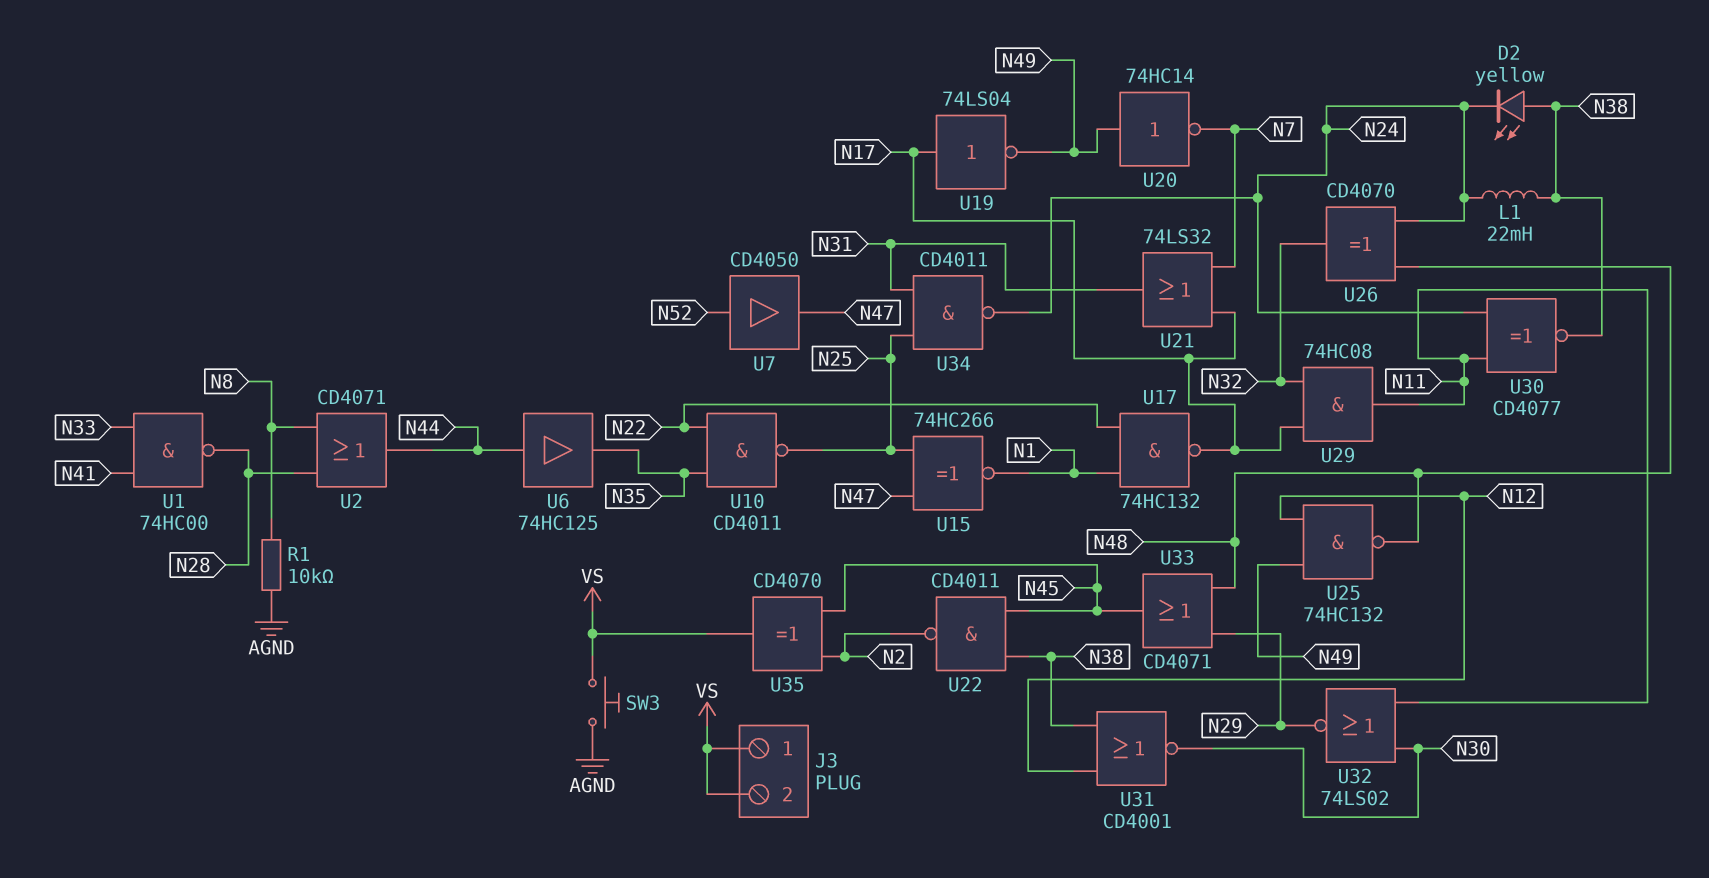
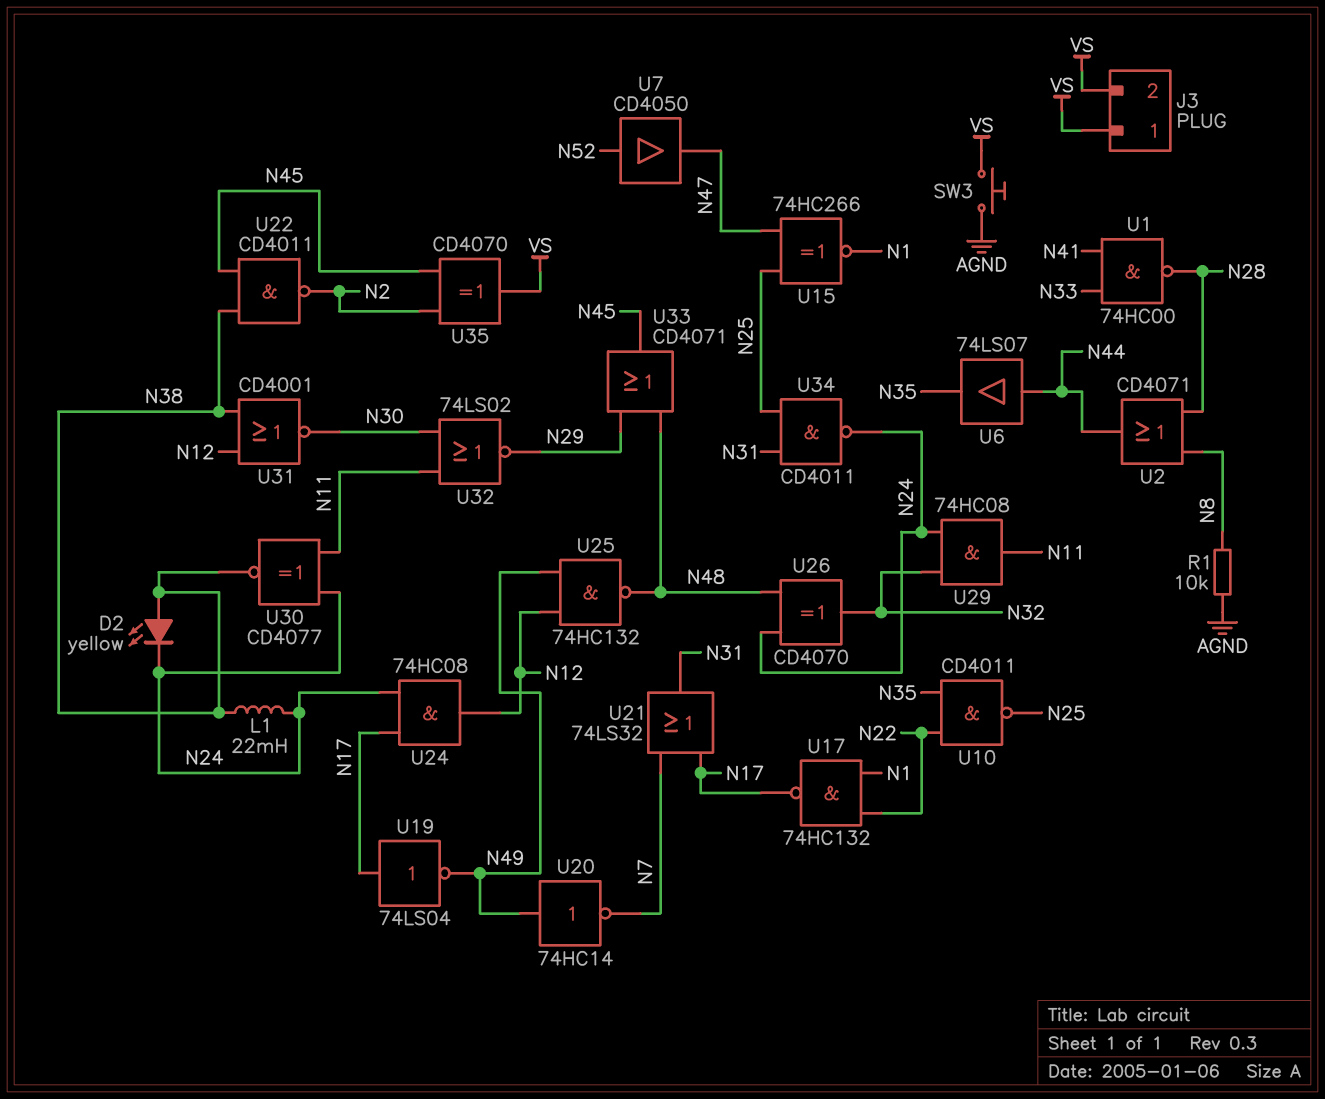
U6: buffer 74HC125 (in N44, out N35) -> buffer 74LS07 (in N44, out N35)
U24: none -> AND 74HC08 (in N17, in N24, out N12)
U29: AND 74HC08 (in N17, in N32, out N11) -> AND 74HC08 (in N24, in N32, out N11)

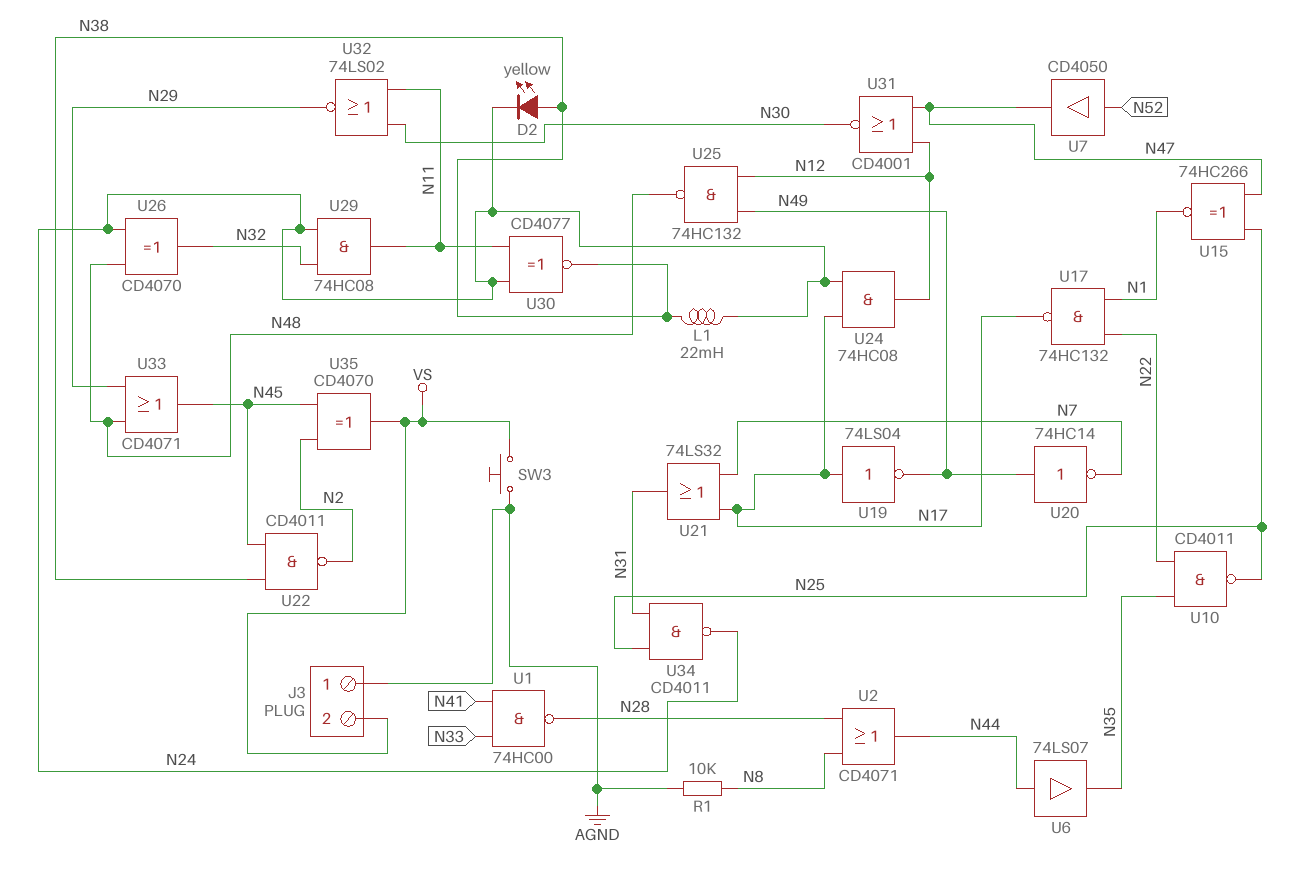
J3 pin 1: VS -> AGND
U31: NOR CD4001 (in N12, in N38, out N30) -> NOR CD4001 (in N12, in N47, out N30)

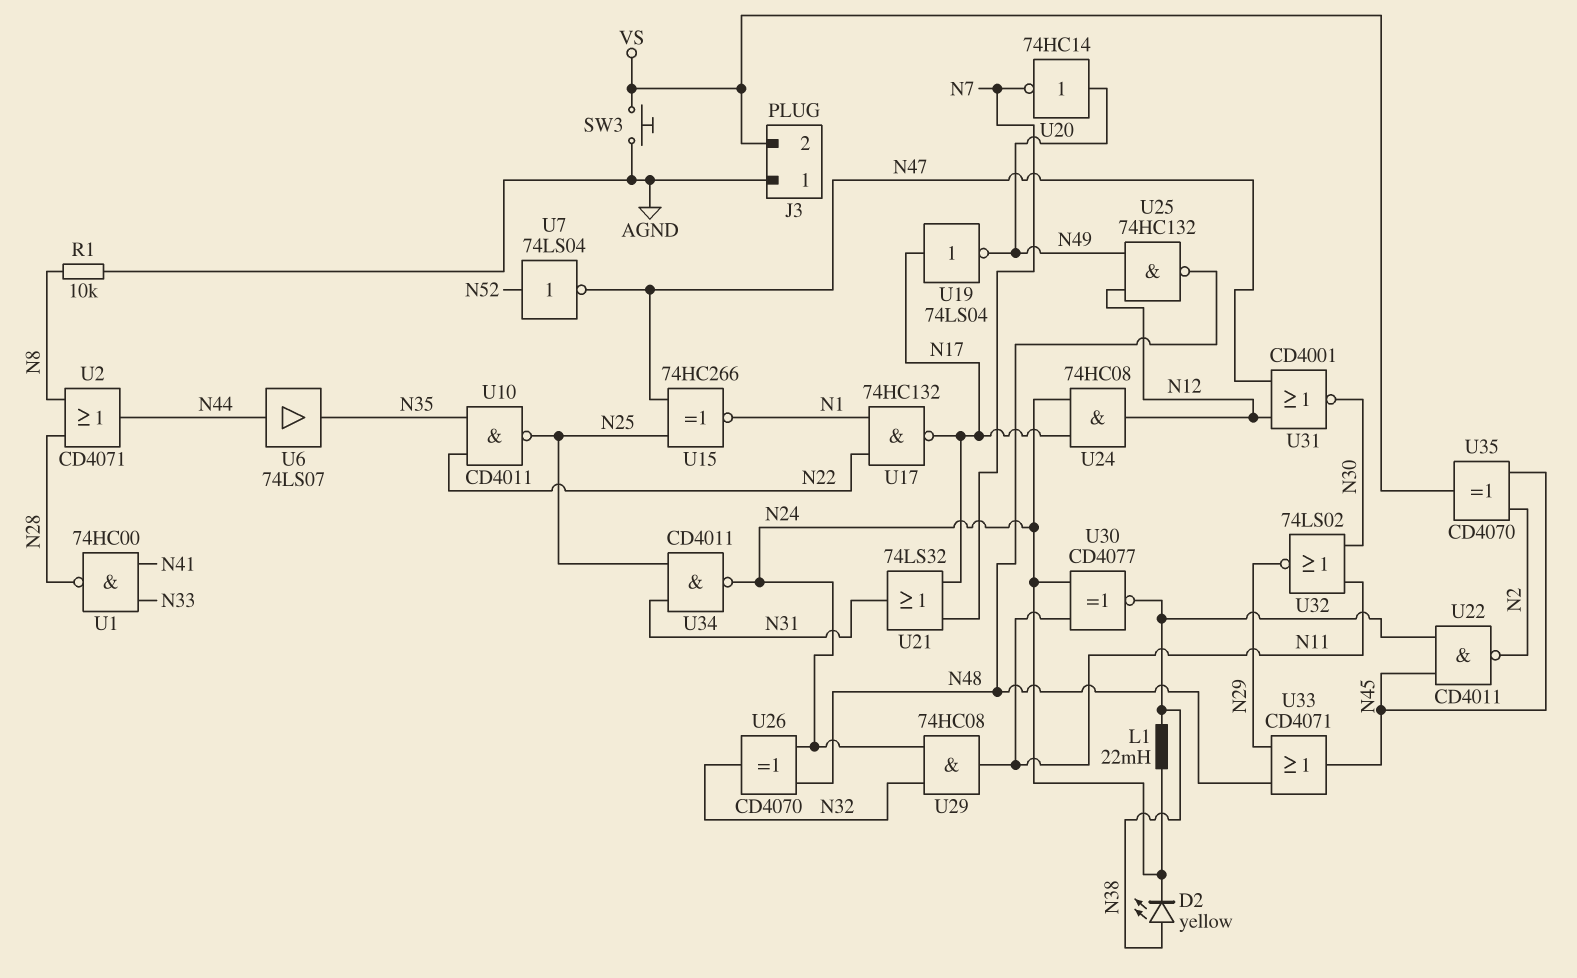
U7: buffer CD4050 (in N52, out N47) -> NOT 74LS04 (in N52, out N47)

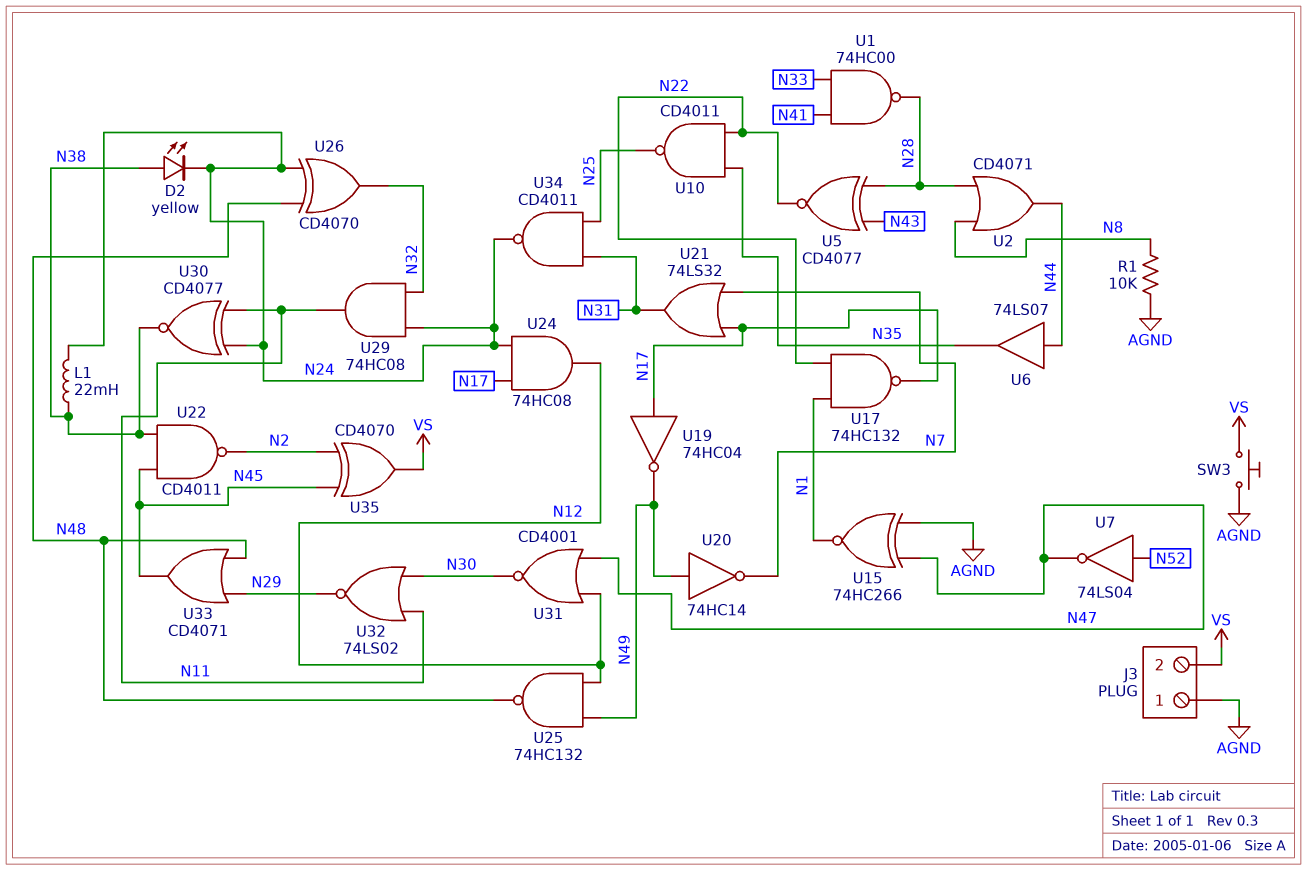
U5: none -> XNOR CD4077 (in N28, in N43, out N22)
U15: XNOR 74HC266 (in N25, in N47, out N1) -> XNOR 74HC266 (in AGND, in N47, out N1)
U19: NOT 74LS04 (in N17, out N49) -> NOT 74HC04 (in N17, out N49)

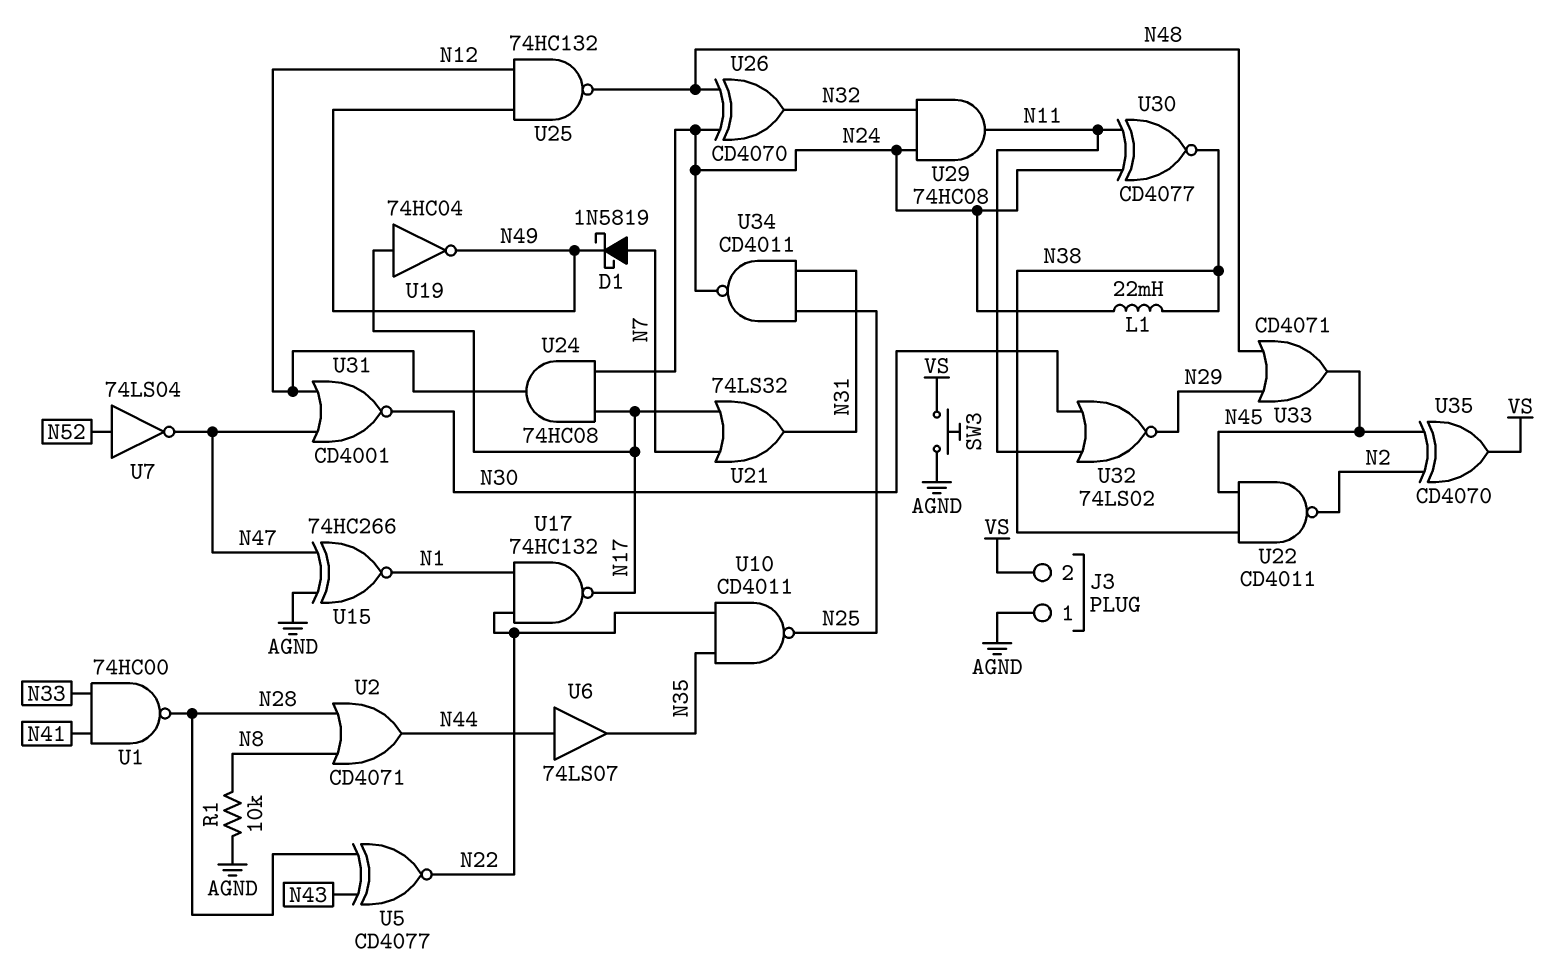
D1: none -> schottky 1N5819 (A N7, K N49)
D2: LED yellow (A N38, K N24) -> none
U20: NOT 74HC14 (in N49, out N7) -> none

